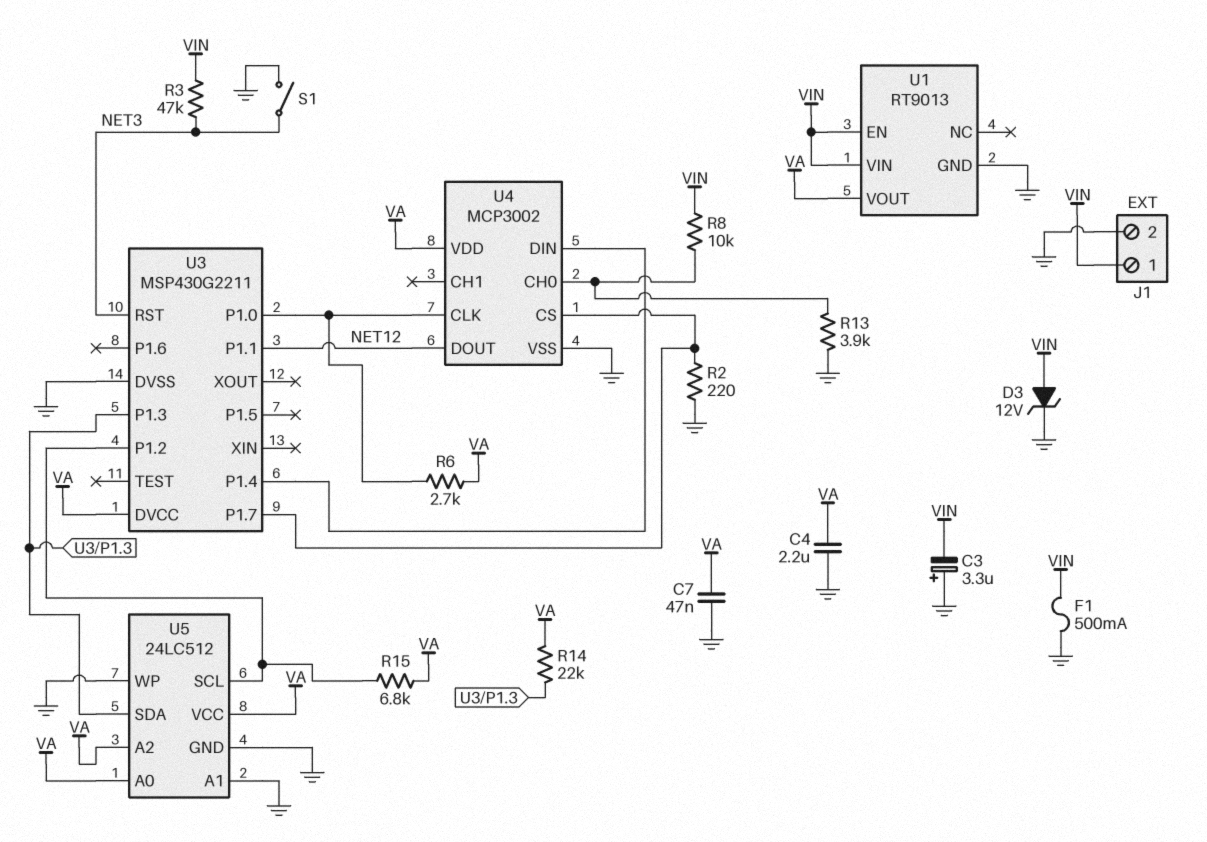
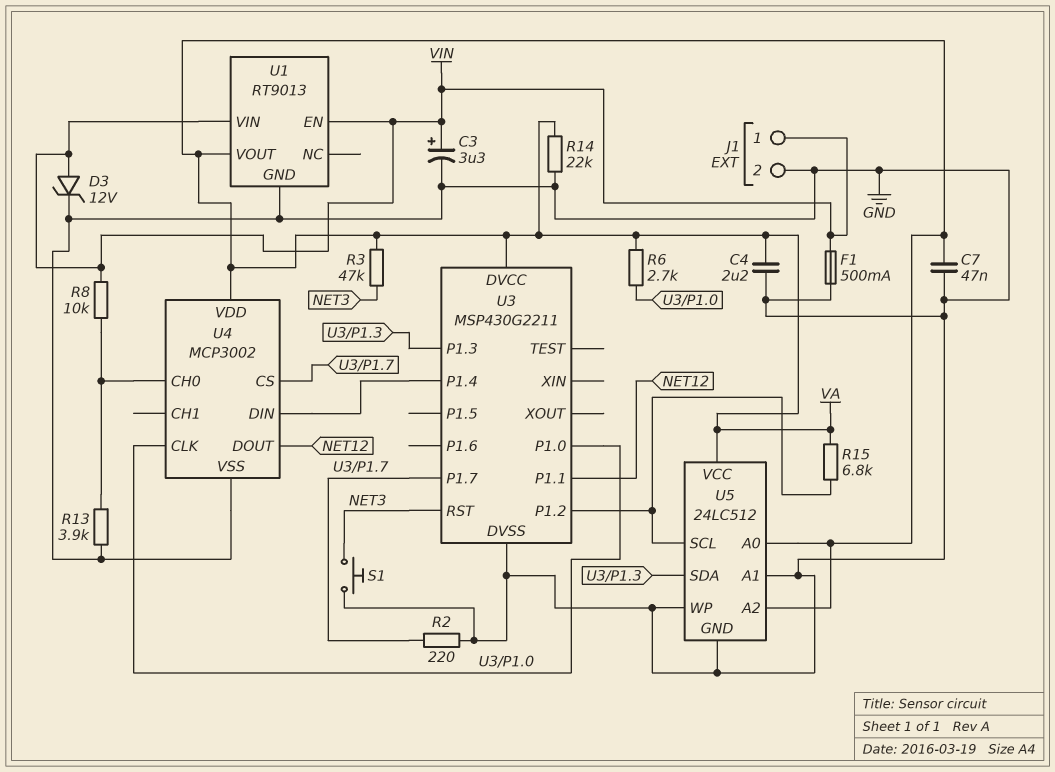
C3: 3.3uF (plus GND, minus VIN) -> 3.3uF (plus VIN, minus GND)
R3: 47k (NET3, VIN) -> 47k (NET3, VA)
R14: 22k (U3/P1.3, VA) -> 22k (GND, VA)
S1: switch (GND, NET3) -> button (GND, NET3)

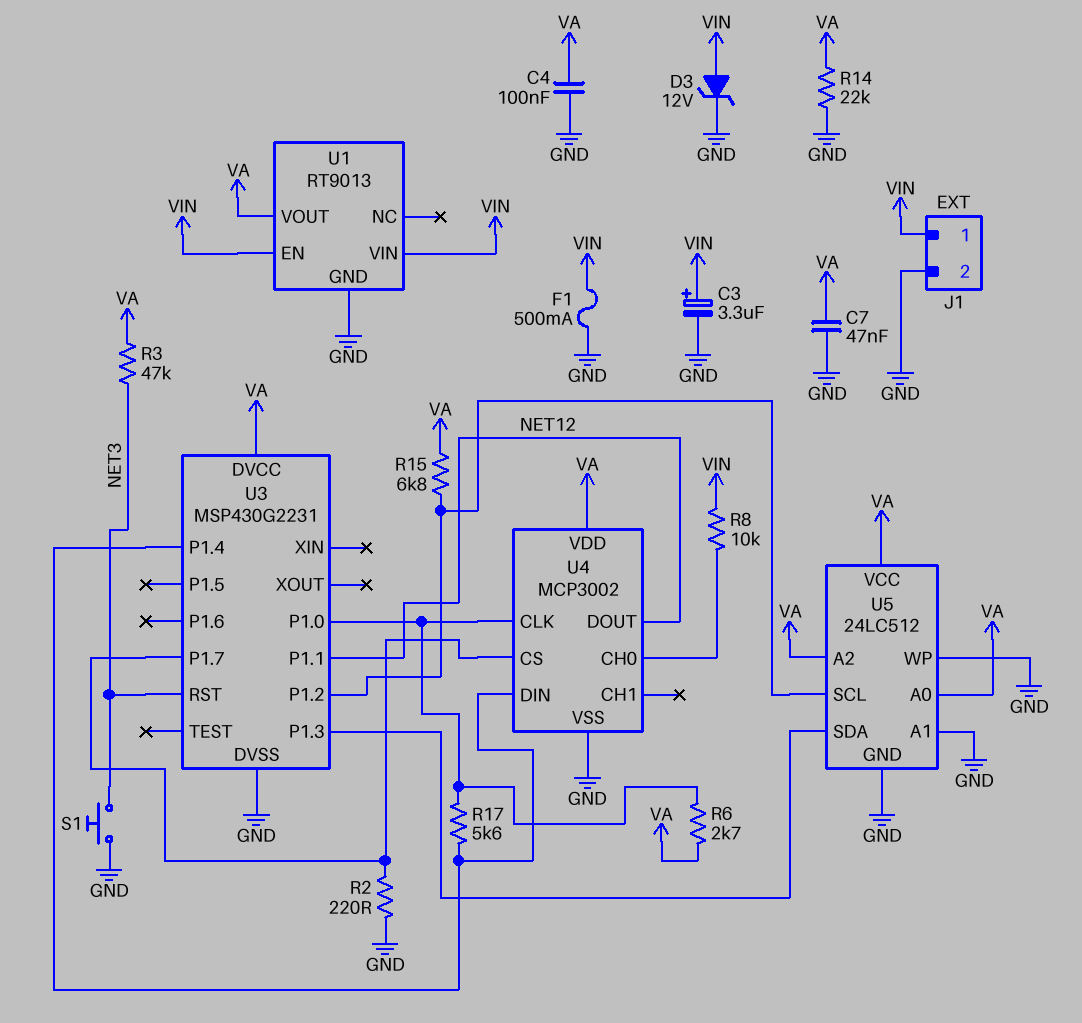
C4: 2.2uF (GND, VA) -> 100nF (GND, VA)
R13: 3.9k (GND, U4/CH0) -> none
R17: none -> 5.6k (U3/P1.0, U3/P1.4)
U3: MSP430G2211 -> MSP430G2231

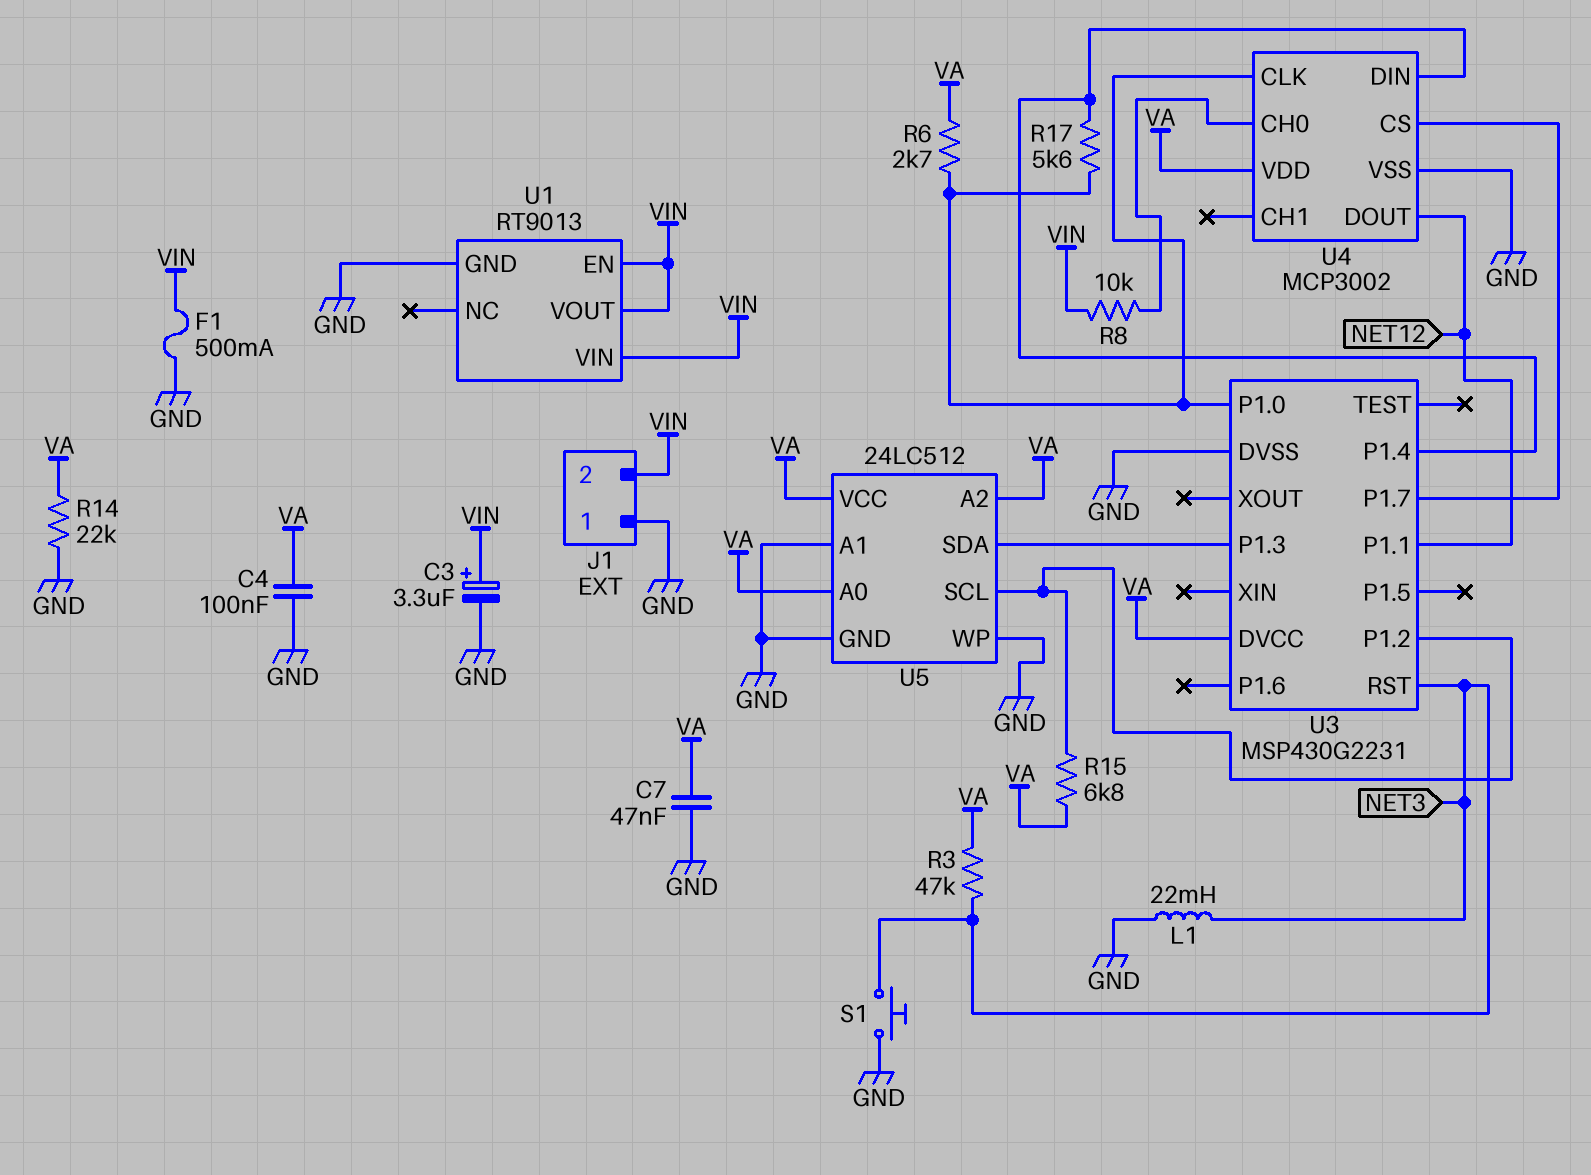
D3: zener 12V (A VIN, K GND) -> none
J1 pin 1: VIN -> GND
J1 pin 2: GND -> VIN
L1: none -> 22mH (GND, NET3)
R2: 220 (GND, U3/P1.7) -> none
U1 pin VOUT: VA -> VIN

